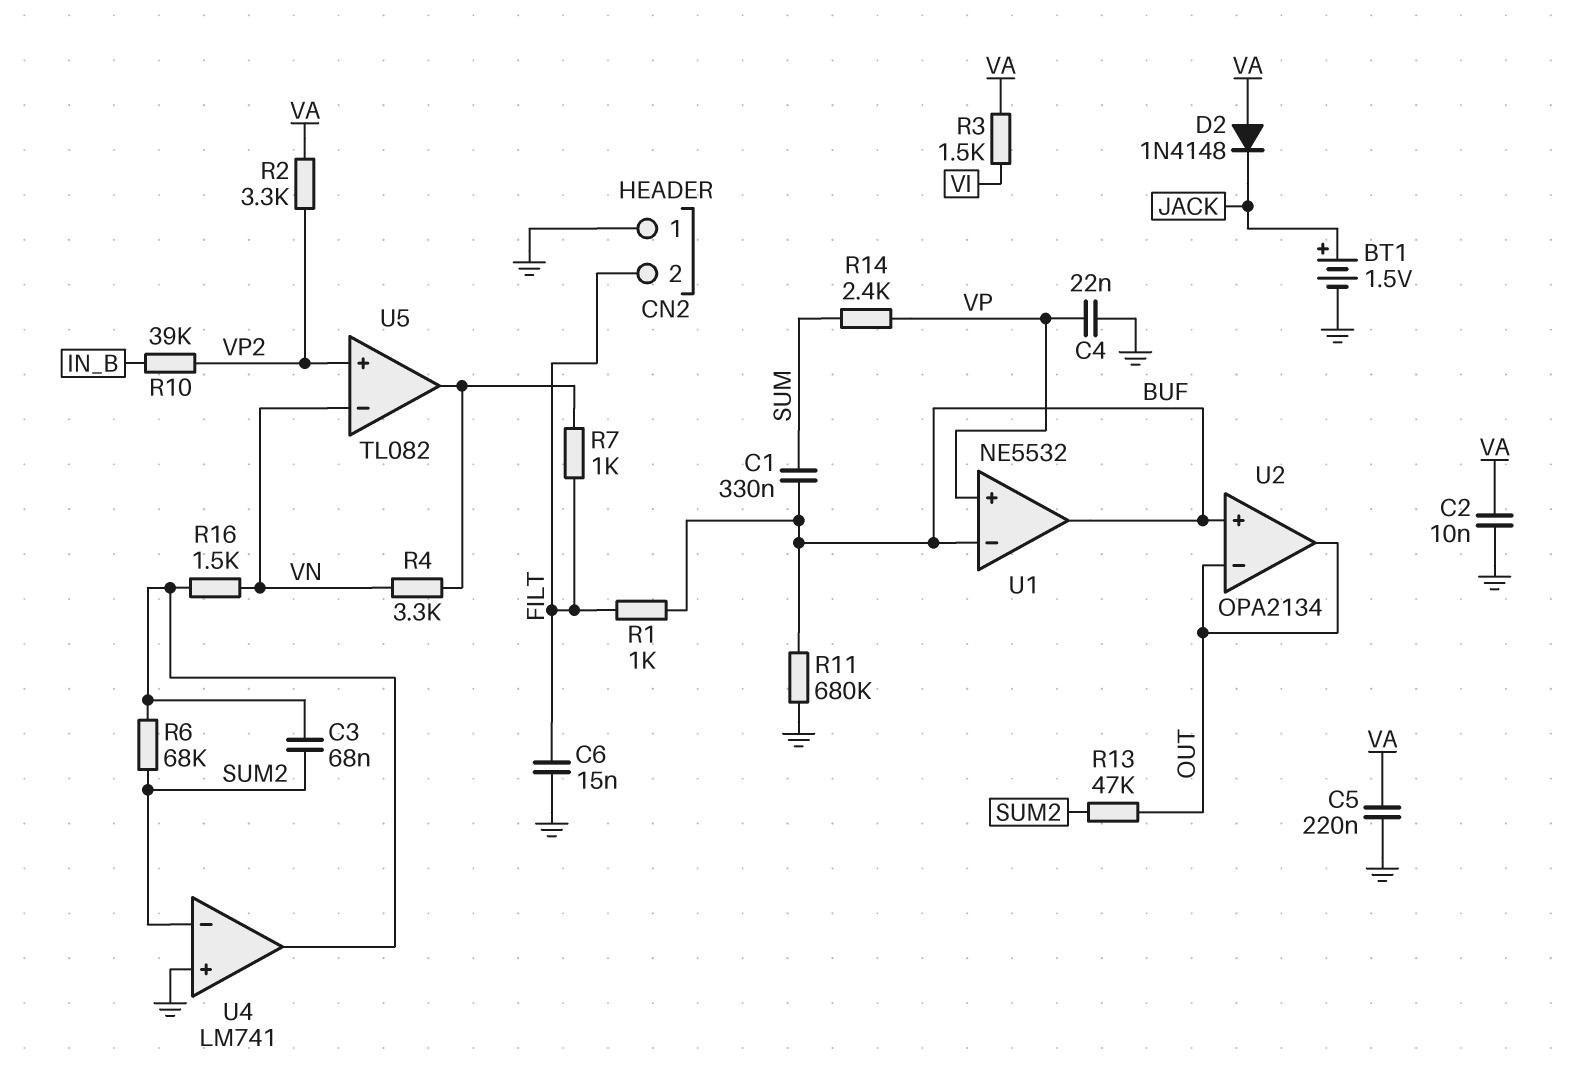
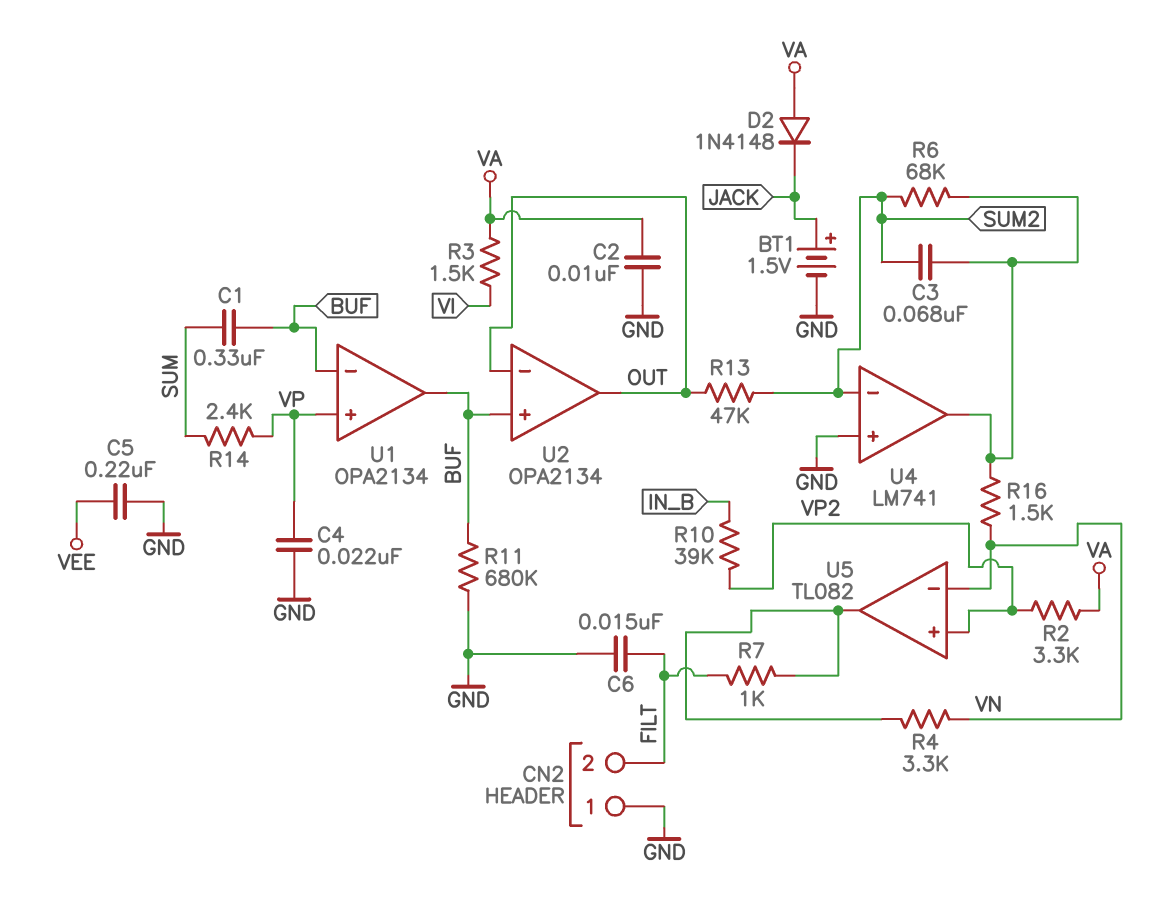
C5: 220nF (GND, VA) -> 220nF (GND, VEE)
R1: 1k (BUF, FILT) -> none
U1: NE5532 -> OPA2134

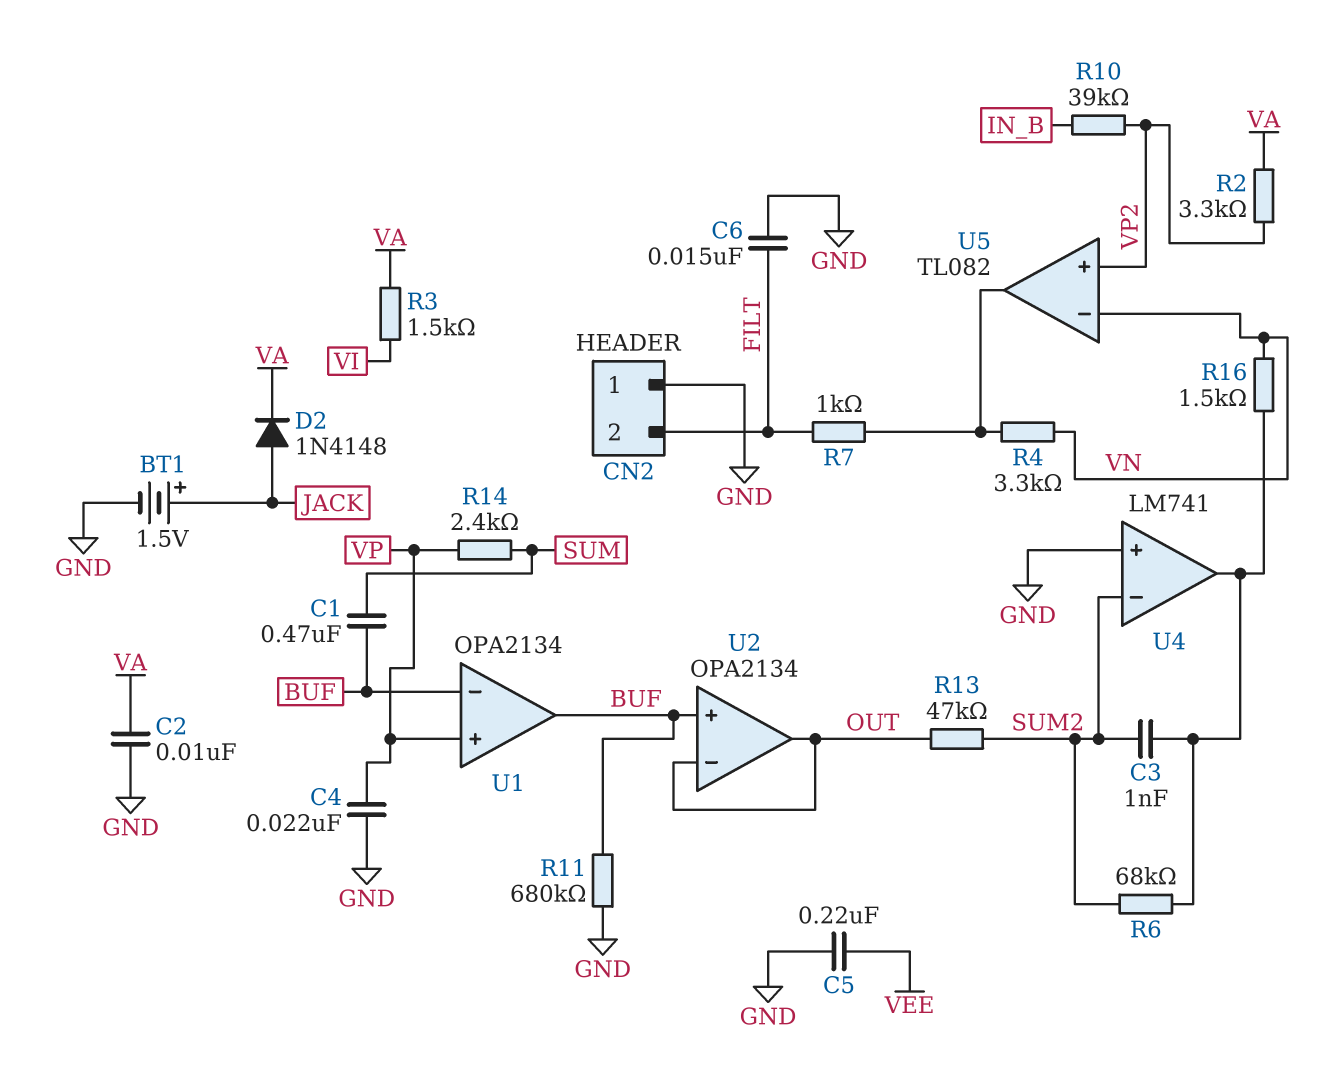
C1: 330nF (BUF, SUM) -> 470nF (BUF, SUM)
C3: 68nF (SUM2, U4/out) -> 1nF (SUM2, U4/out)
D2: diode 1N4148 (A VA, K JACK) -> diode 1N4148 (A JACK, K VA)

